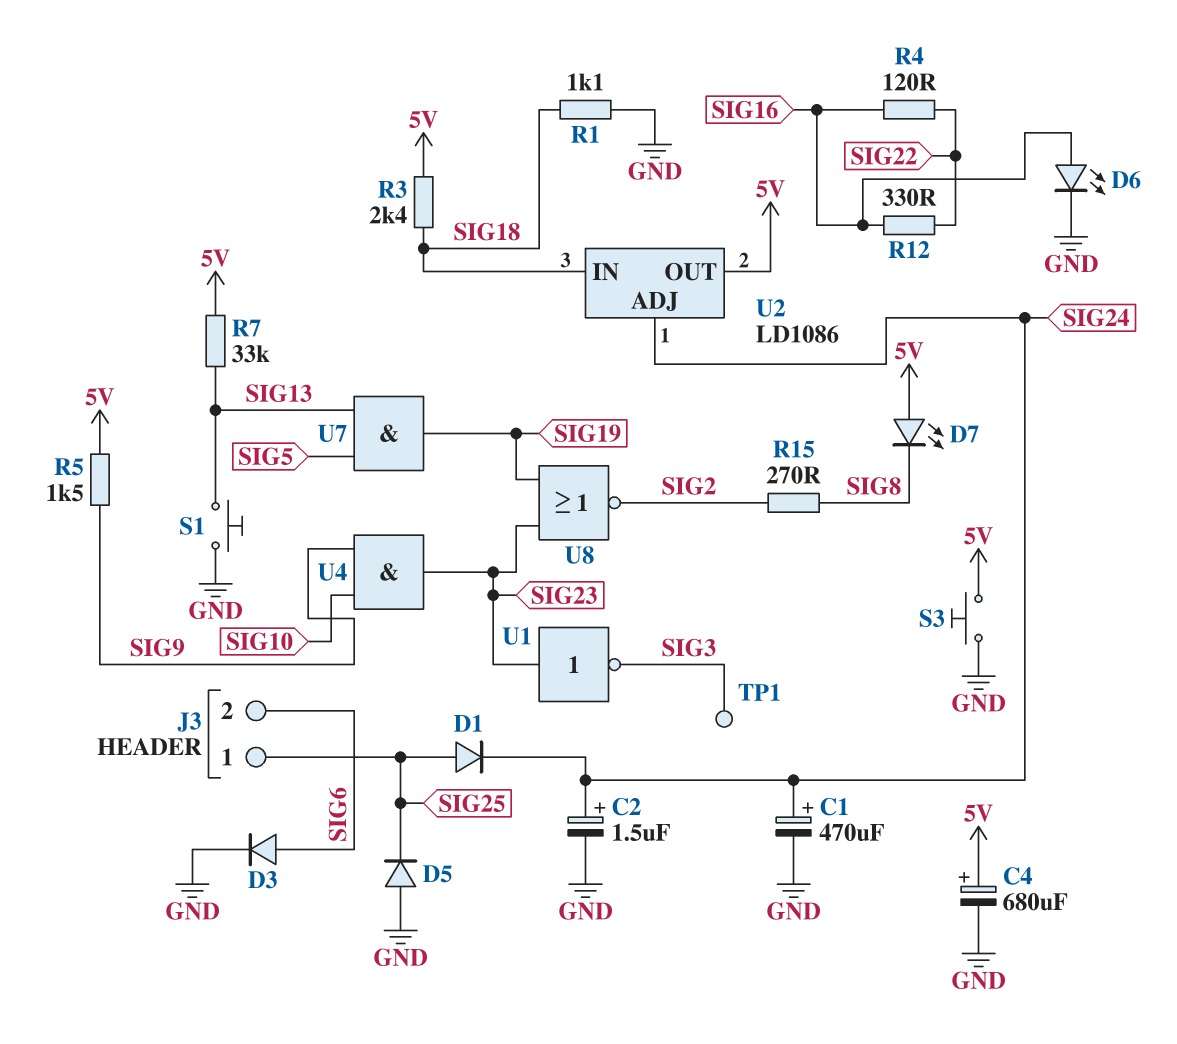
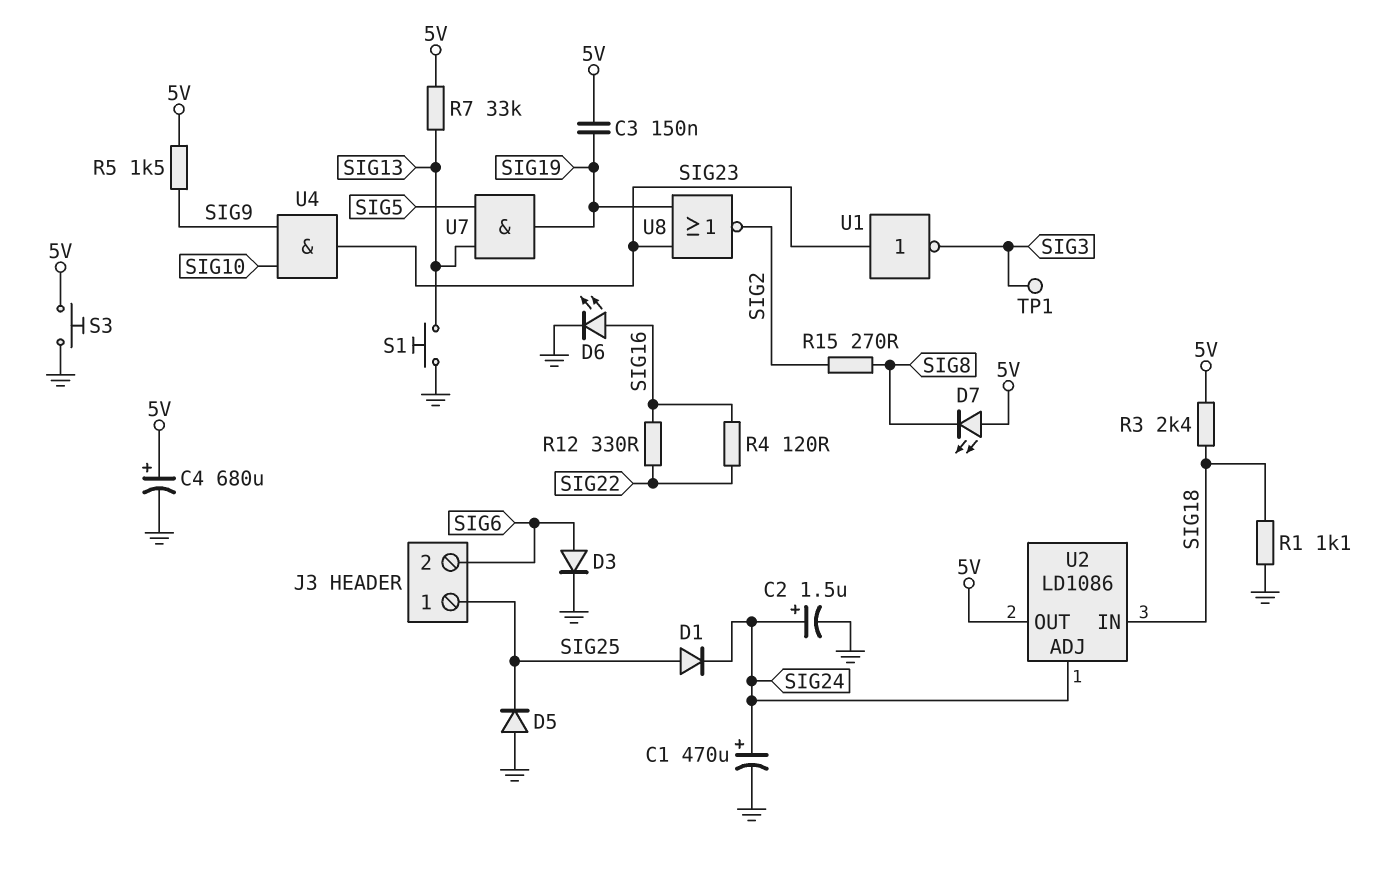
C3: none -> 150nF (5V, SIG19)

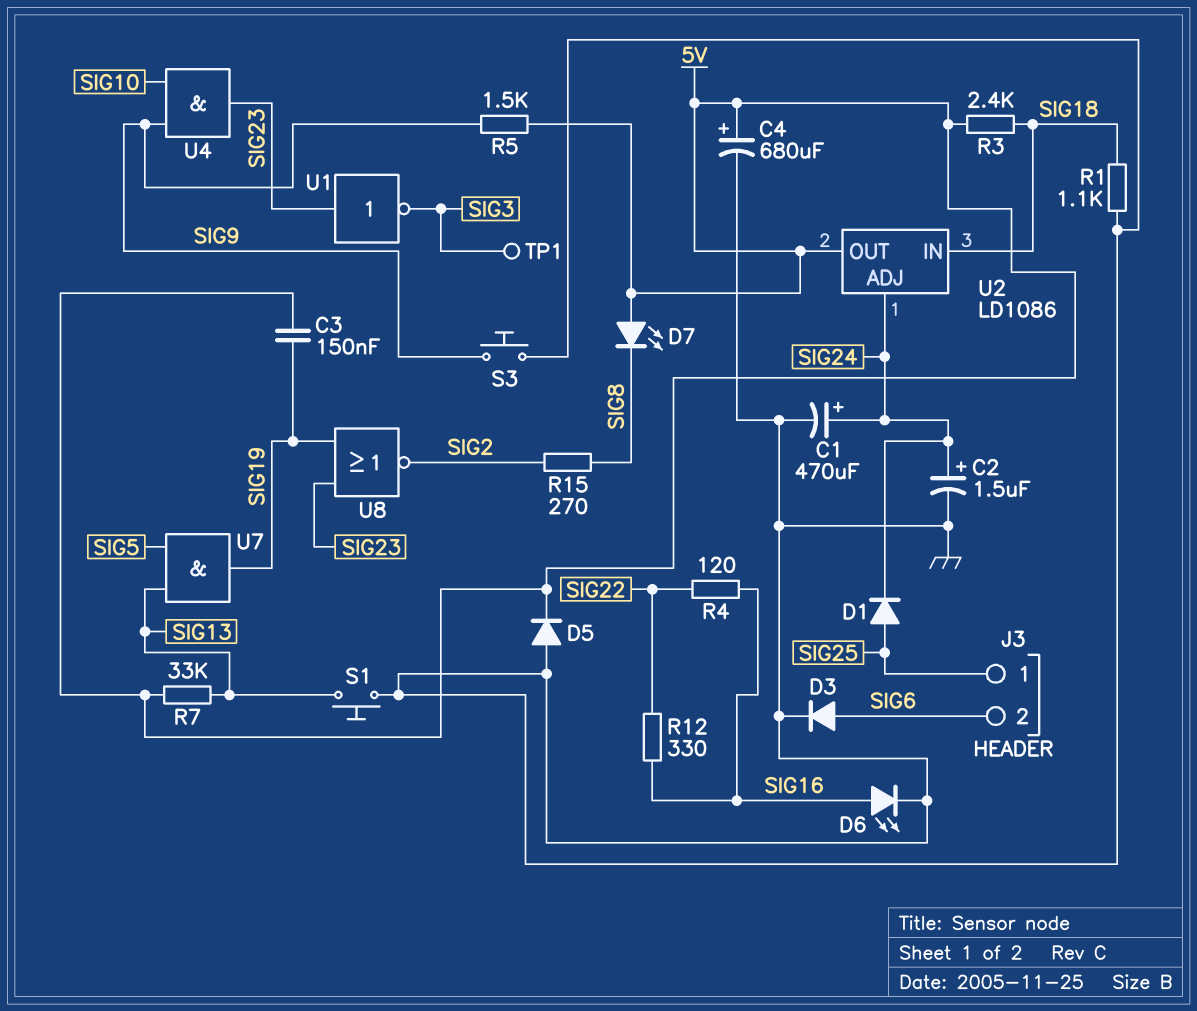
D5: diode (A GND, K SIG25) -> diode (A GND, K 5V)
S3: button (5V, GND) -> button (GND, SIG9)

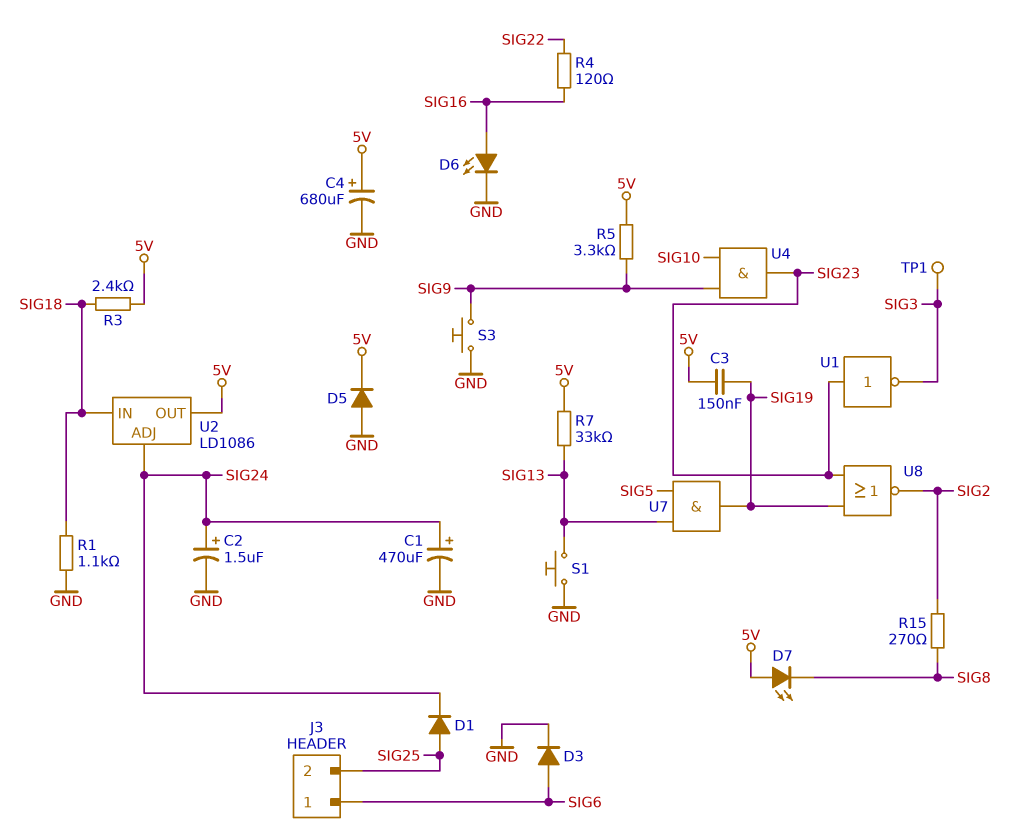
J3 pin 1: SIG25 -> SIG6
J3 pin 2: SIG6 -> SIG25
R5: 1.5k (5V, SIG9) -> 3.3k (5V, SIG9)
R12: 330 (SIG16, SIG22) -> none

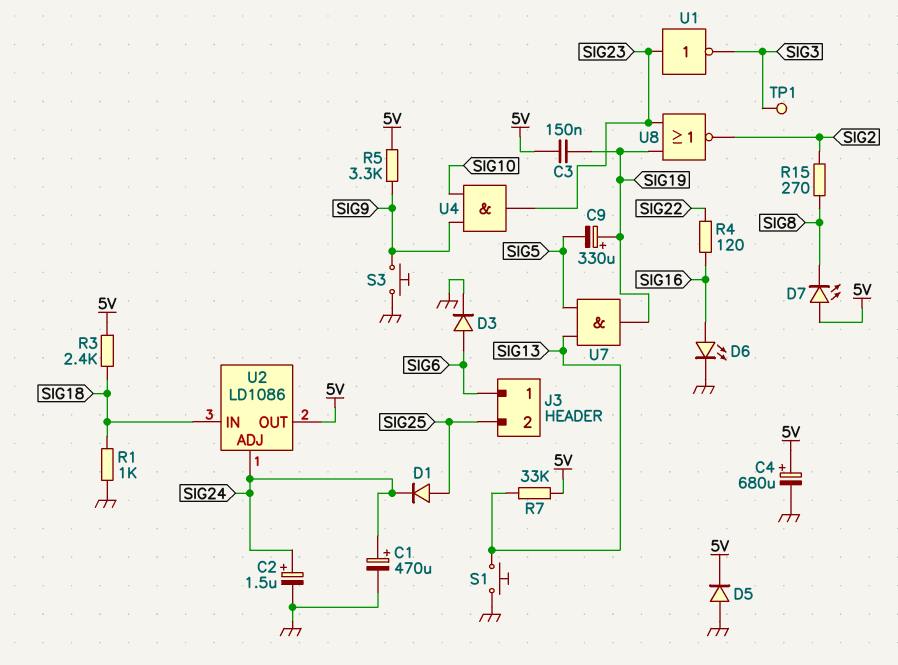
C9: none -> 330uF (plus SIG19, minus SIG5)
R1: 1.1k (GND, SIG18) -> 1k (GND, SIG18)

